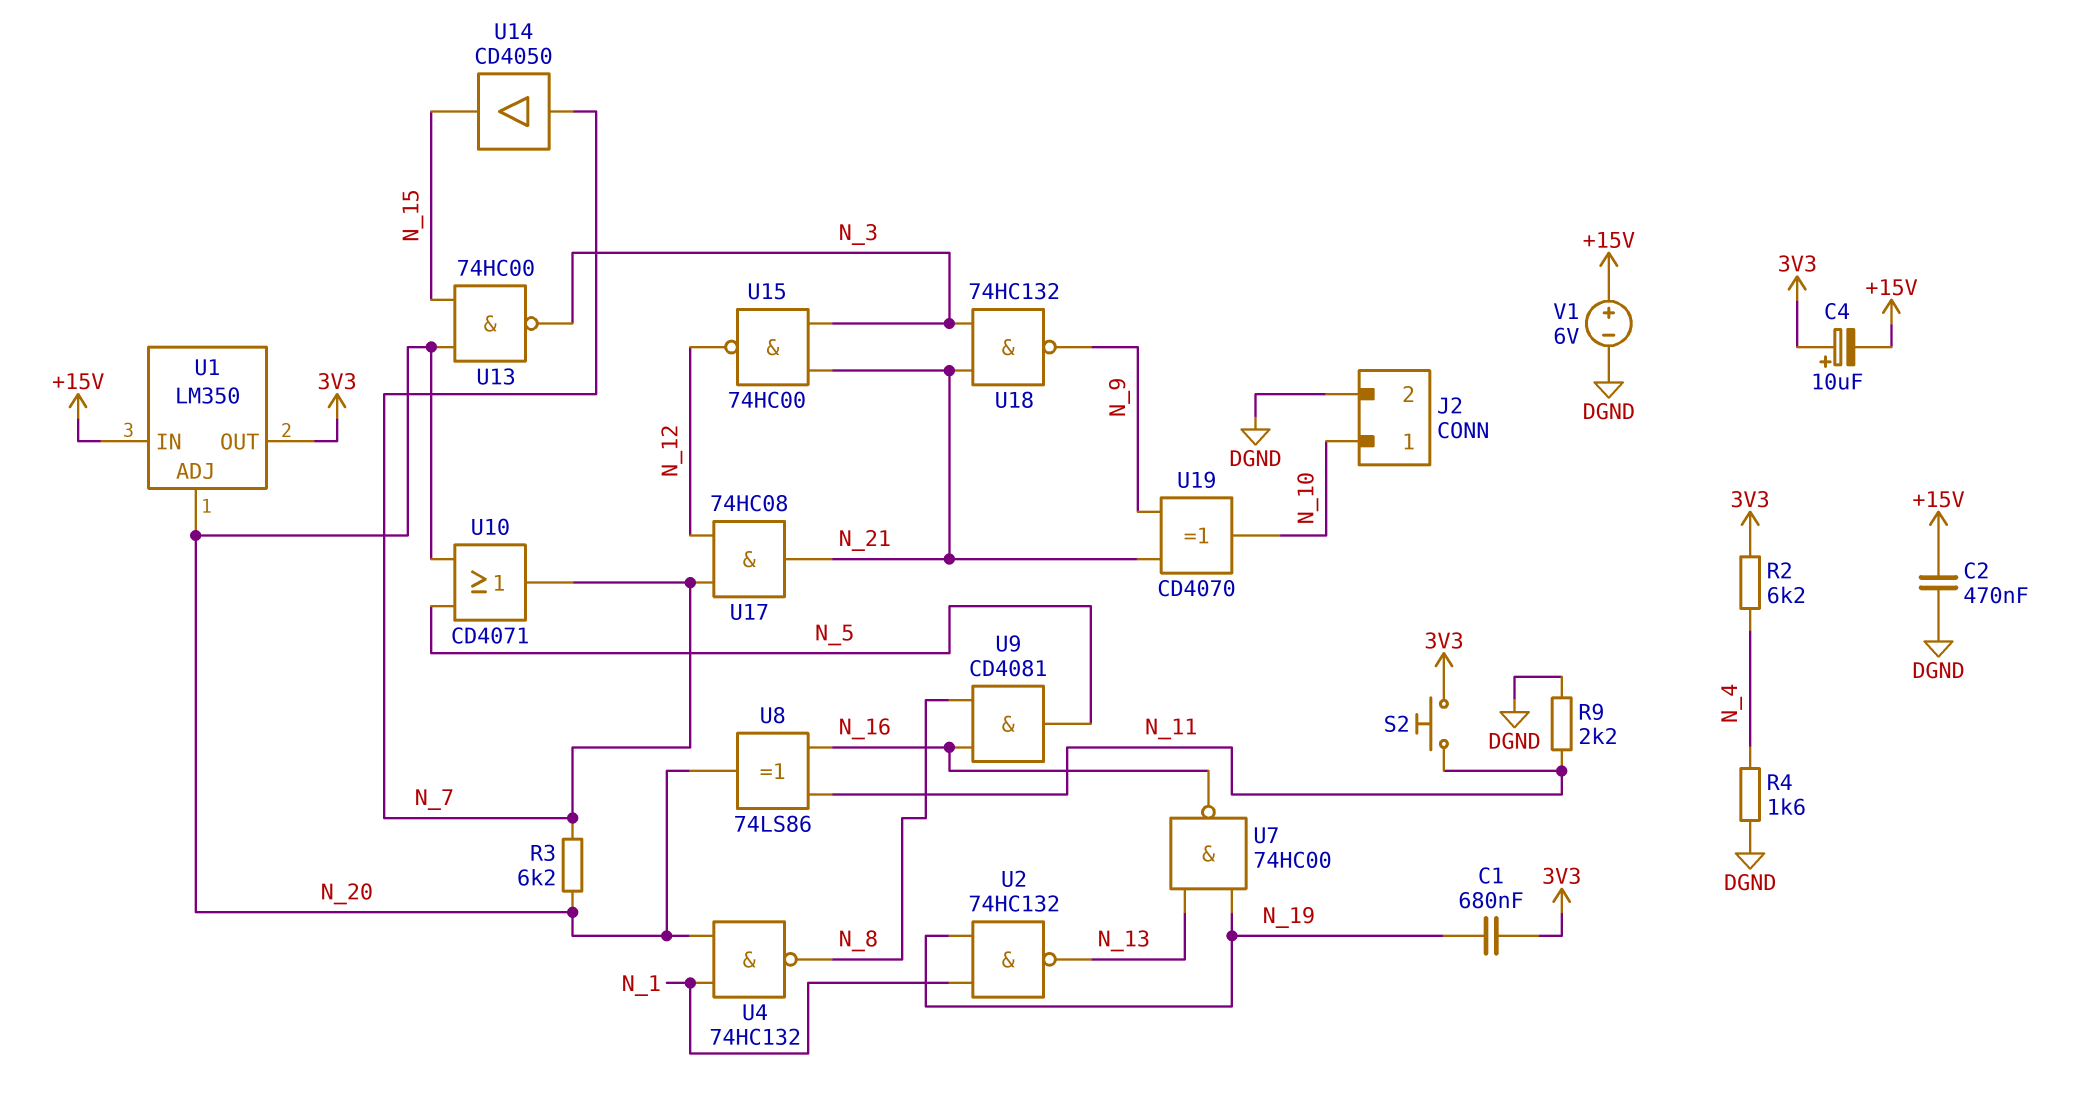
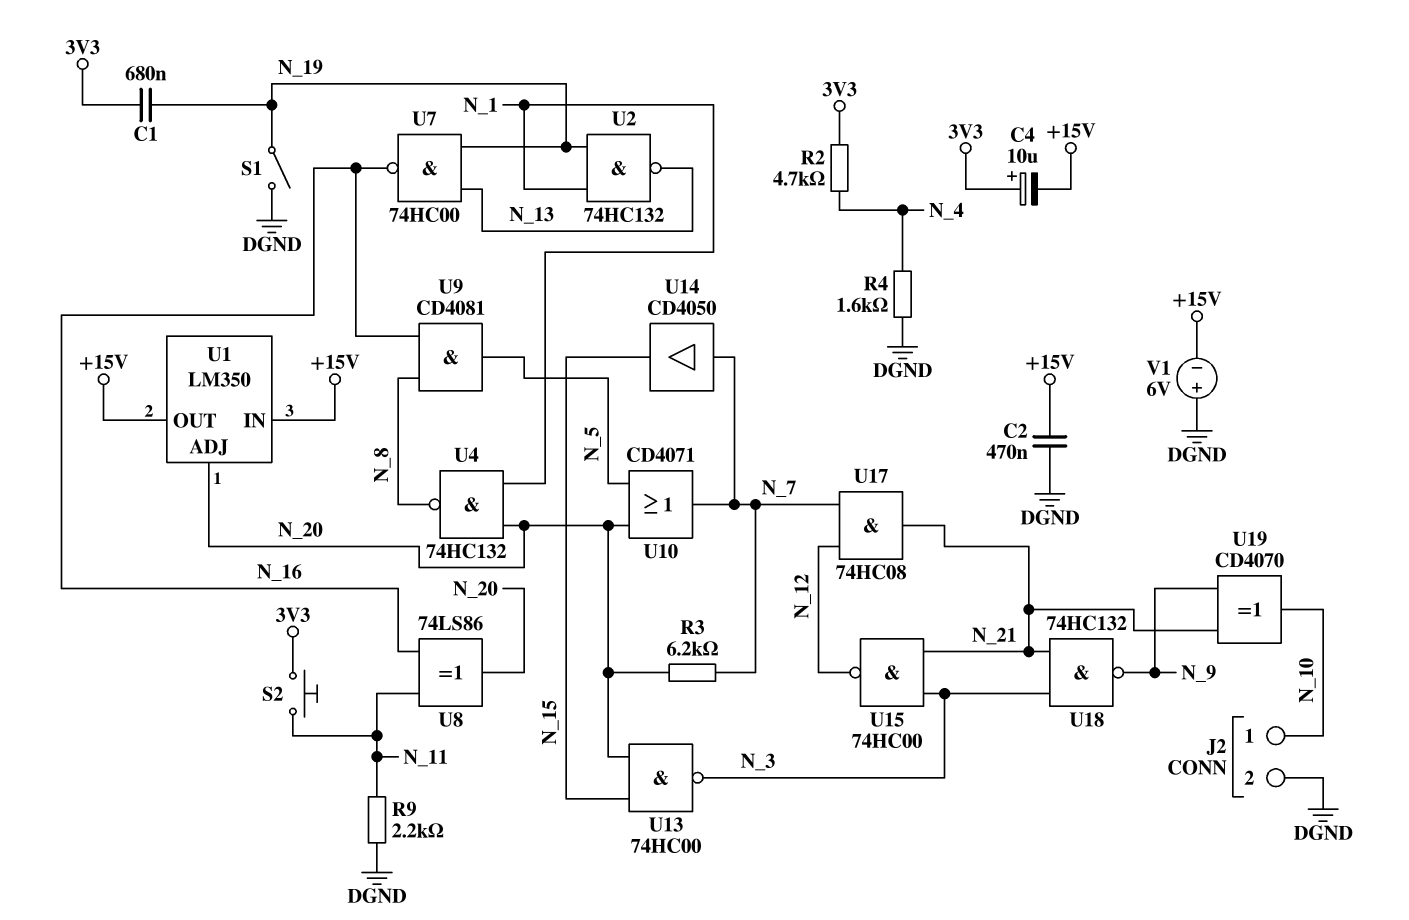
R2: 6.2k (3V3, N_4) -> 4.7k (3V3, N_4)
S1: none -> switch (DGND, N_19)
U1 pin OUT: 3V3 -> +15V
V1: 6V (plus +15V, minus DGND) -> 6V (plus DGND, minus +15V)

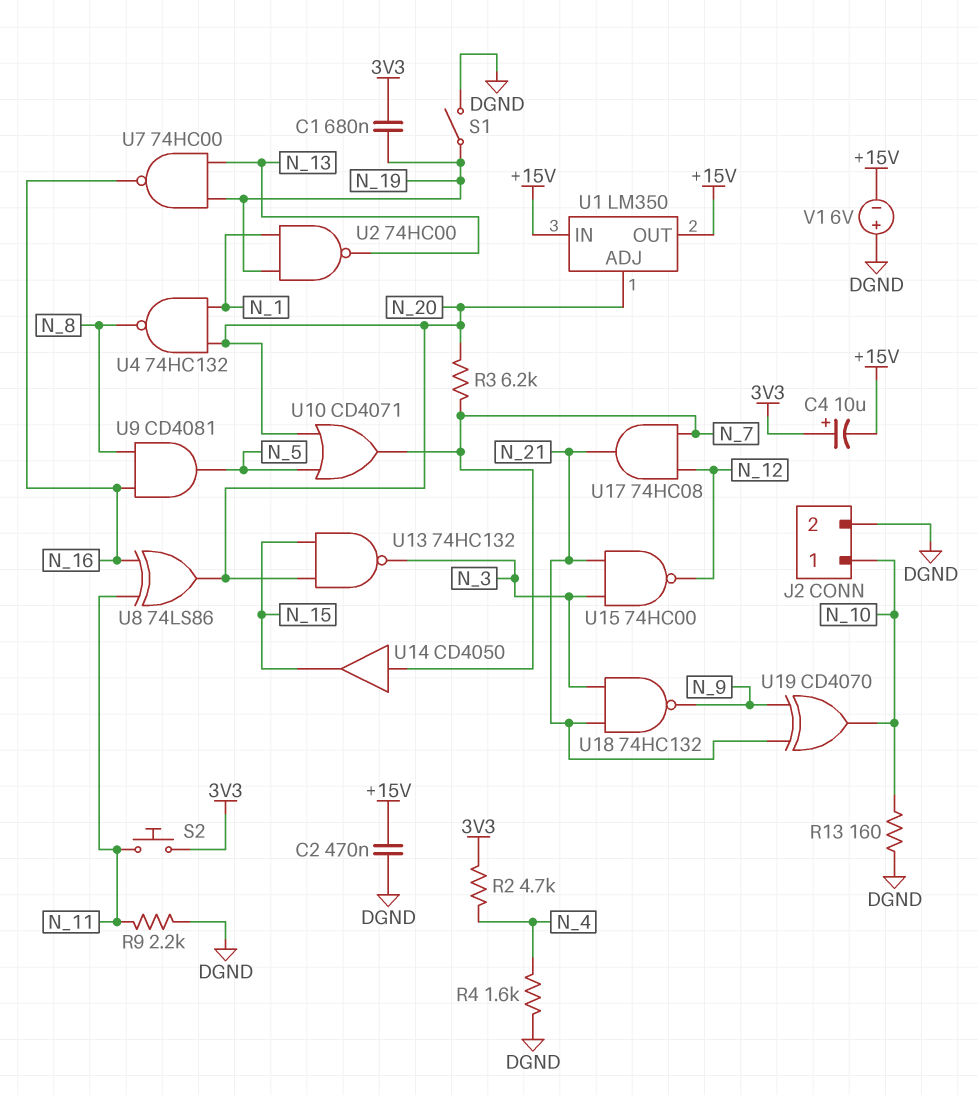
R13: none -> 160 (DGND, N_10)
U2: NAND 74HC132 (in N_1, in N_19, out N_13) -> NAND 74HC00 (in N_1, in N_19, out N_13)
U13: NAND 74HC00 (in N_15, in N_20, out N_3) -> NAND 74HC132 (in N_15, in N_20, out N_3)

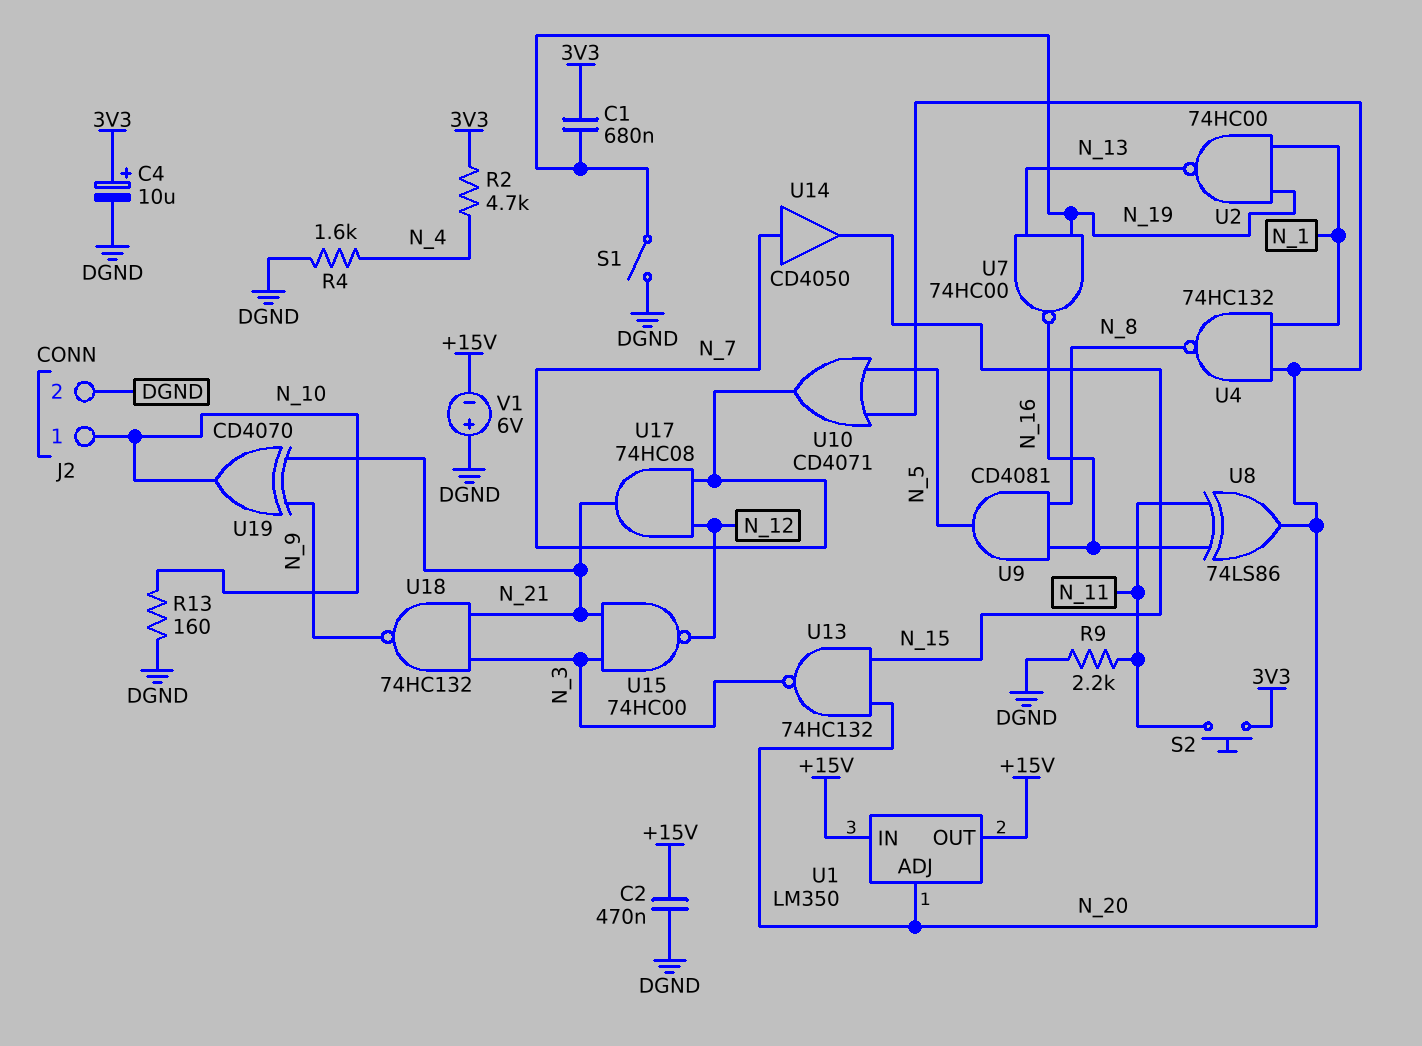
C4: 10uF (plus 3V3, minus +15V) -> 10uF (plus 3V3, minus DGND)
R3: 6.2k (N_7, N_20) -> none

